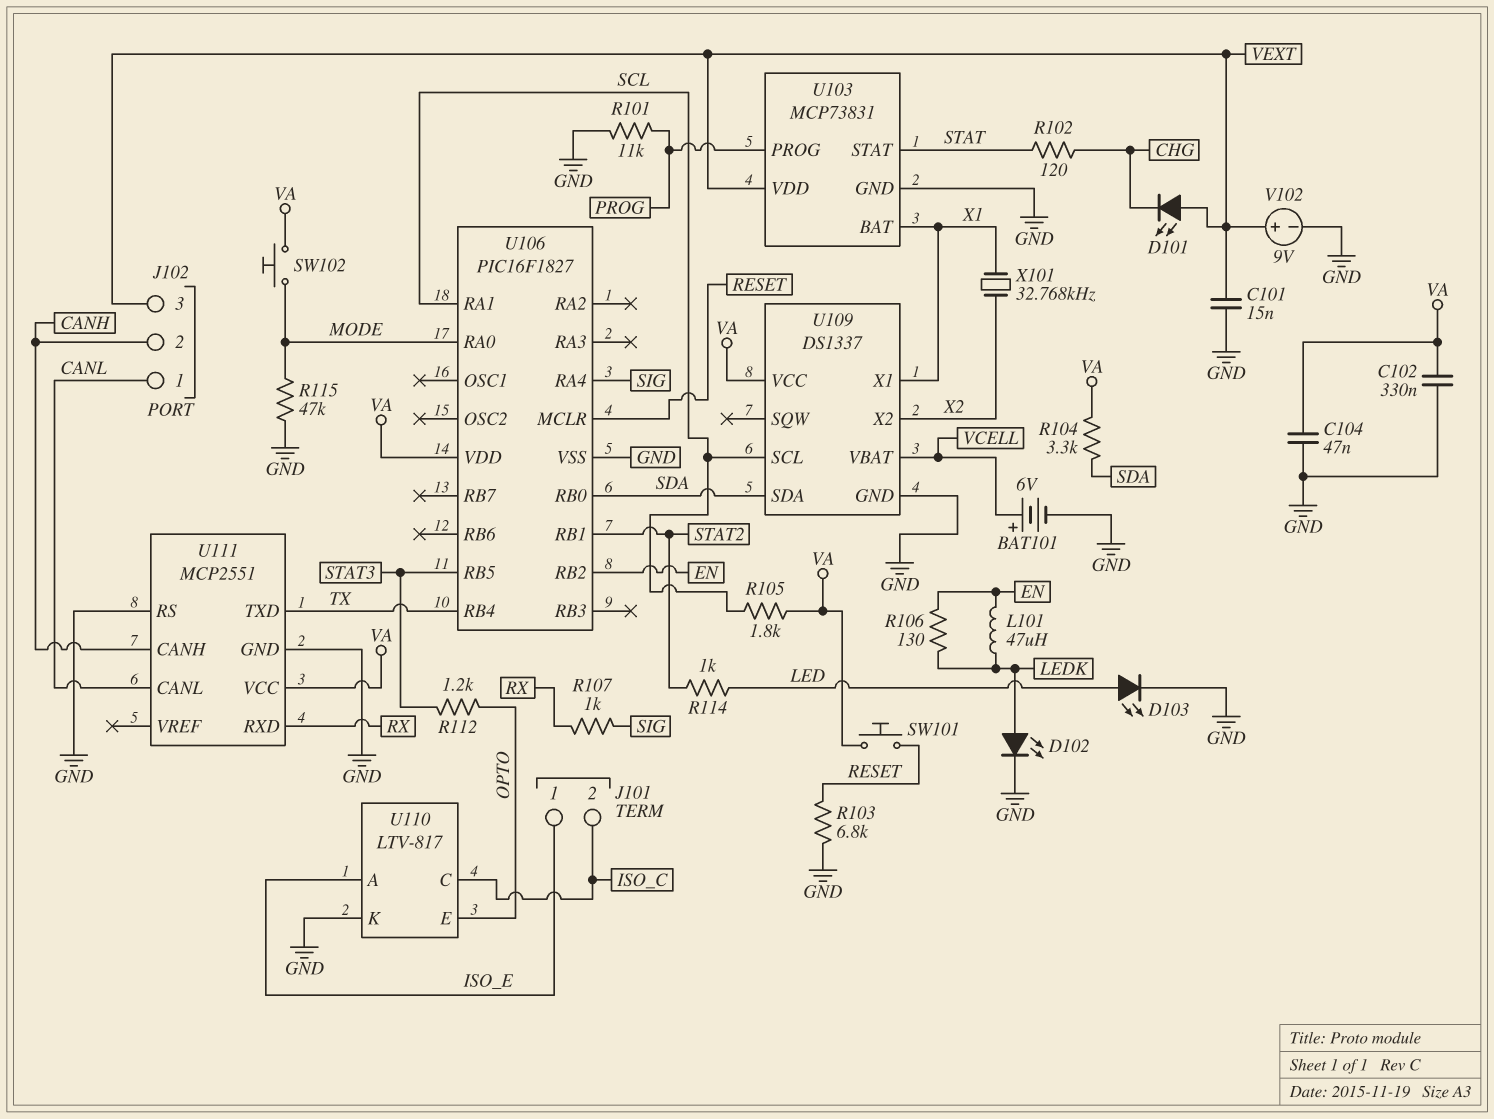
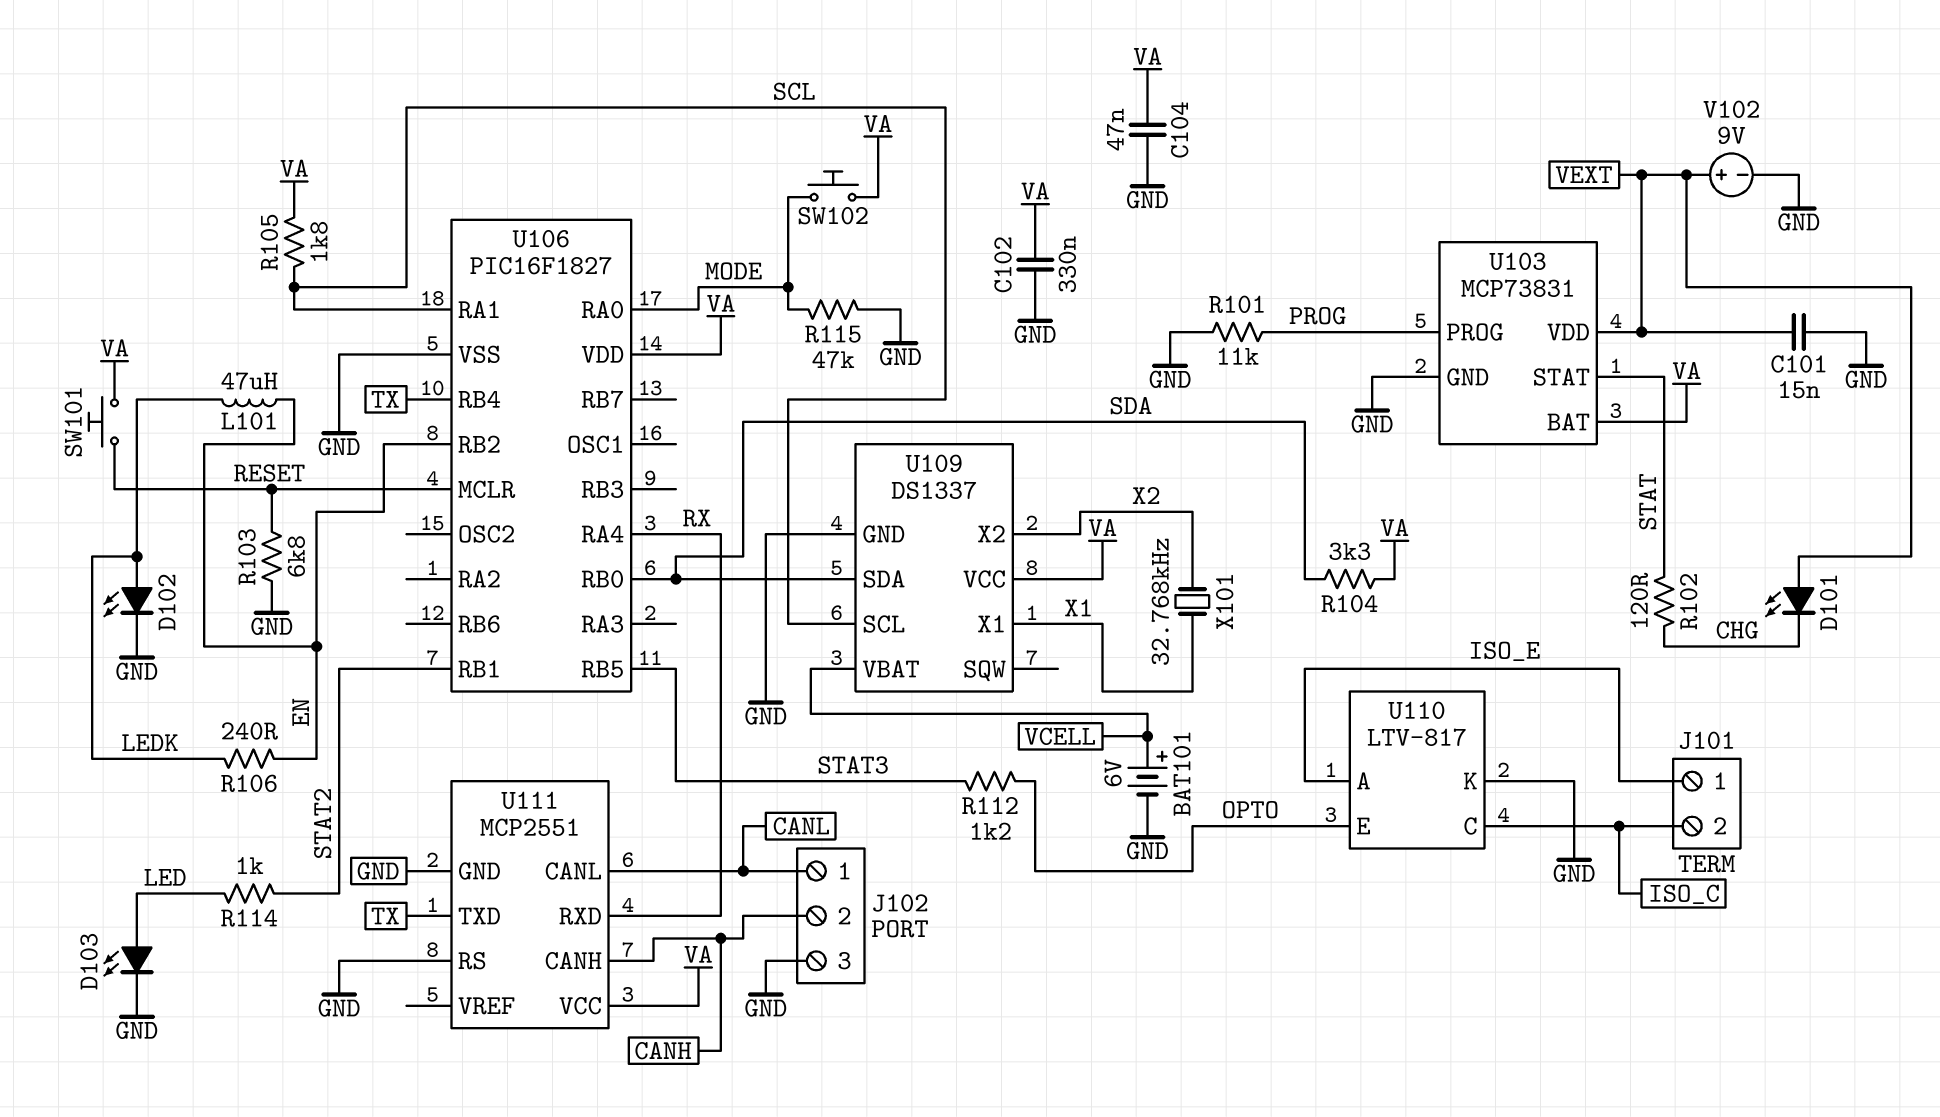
J102 pin 3: VEXT -> GND
R106: 130 (EN, LEDK) -> 240 (EN, LEDK)
R107: 1k (RX, SIG) -> none
U103 pin BAT: X1 -> VA
U106 pin RA4: SIG -> RX

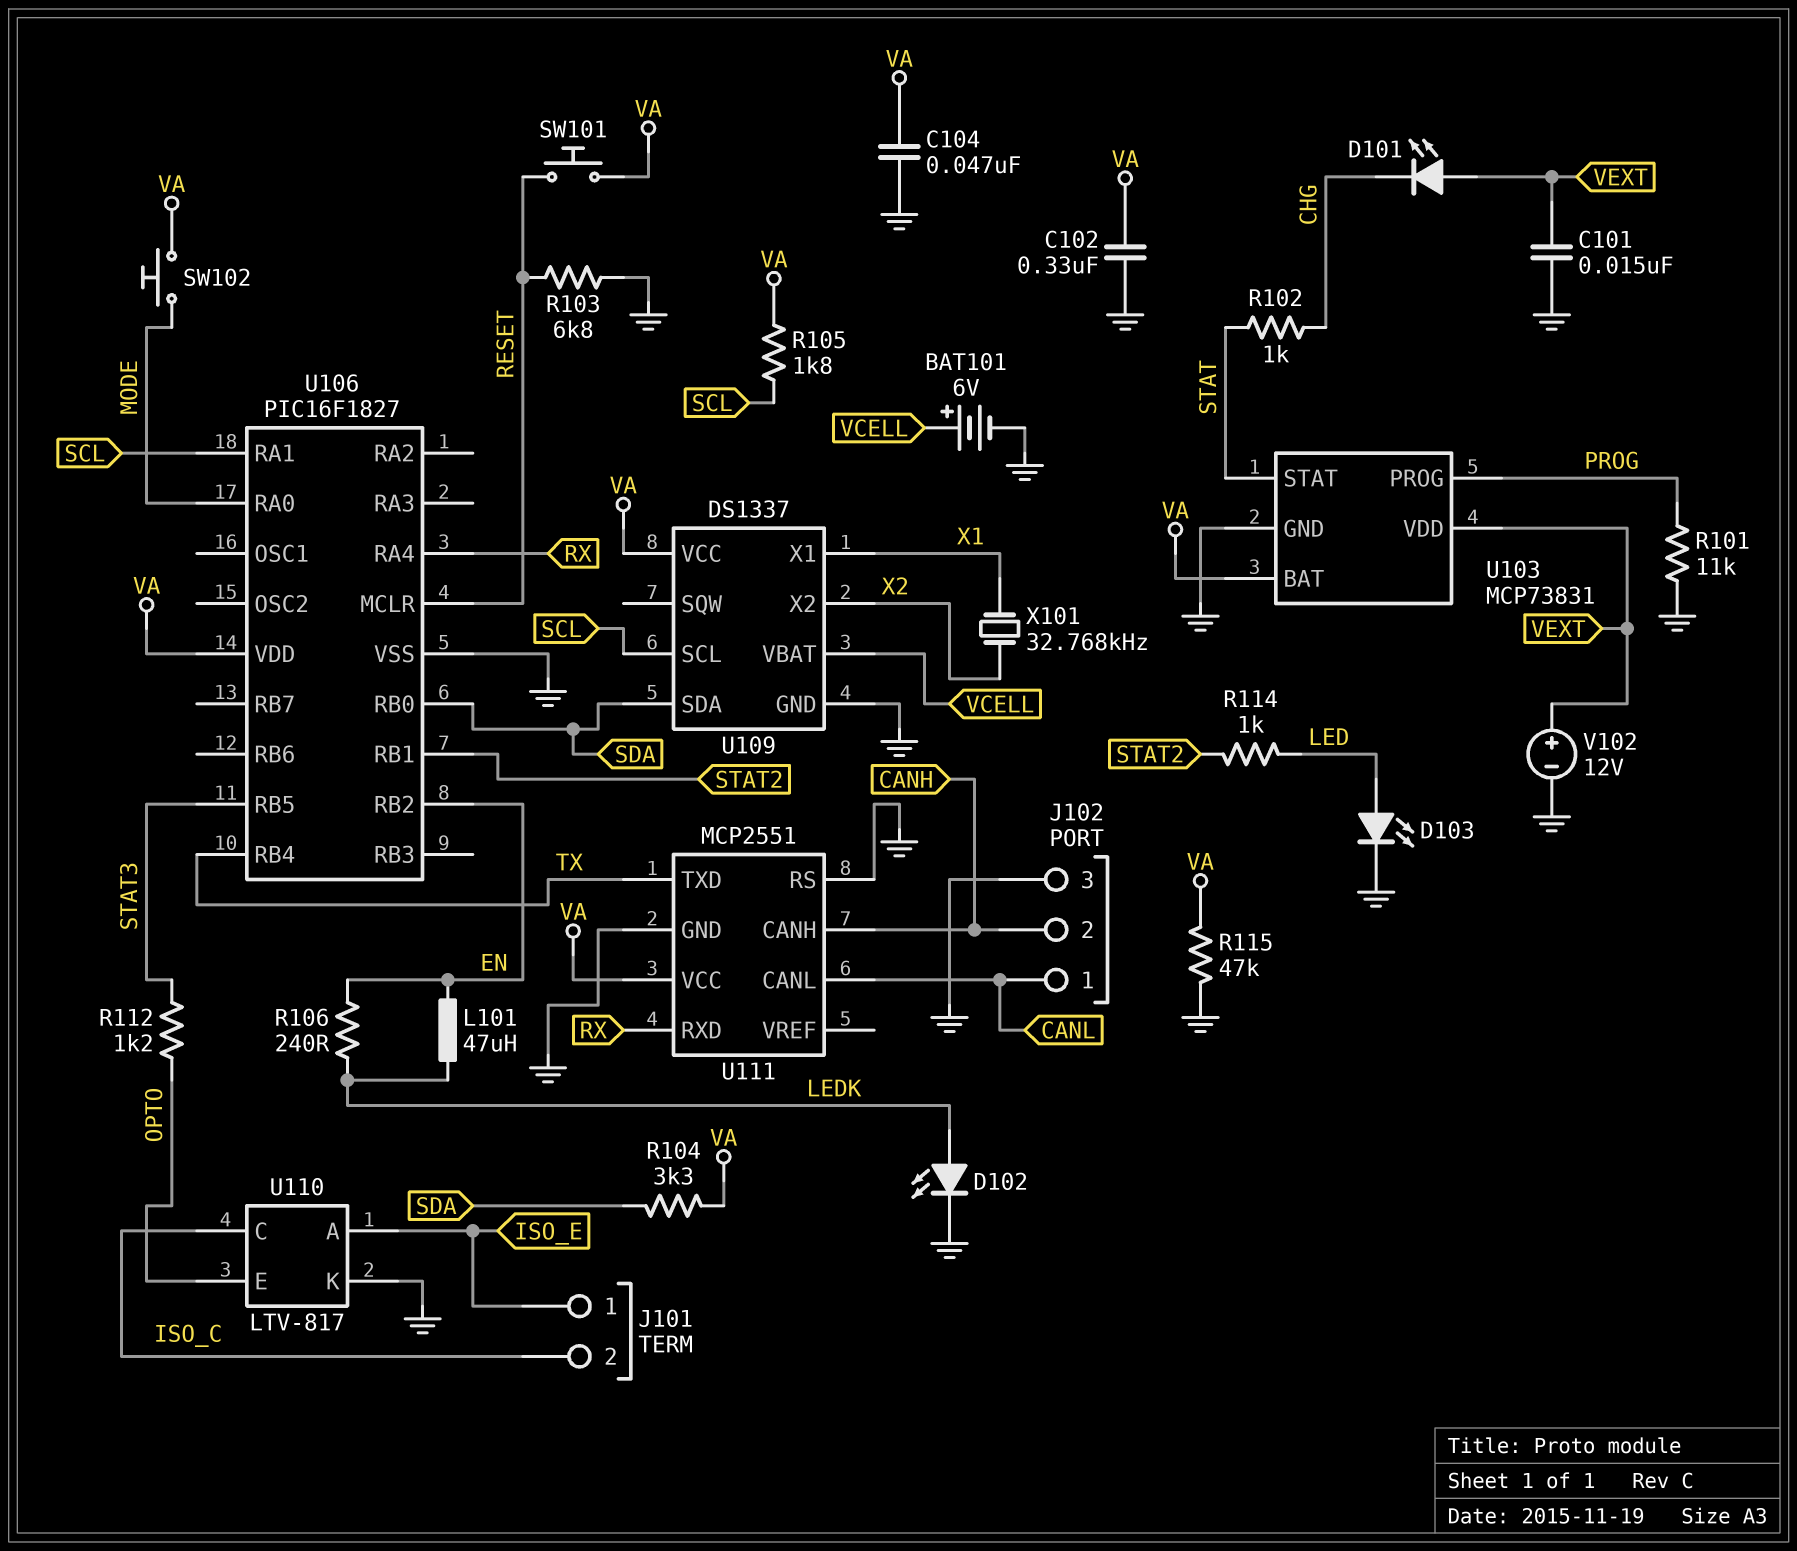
R102: 120 (CHG, STAT) -> 1k (CHG, STAT)
R115: 47k (GND, MODE) -> 47k (GND, VA)
V102: 9V (plus VEXT, minus GND) -> 12V (plus VEXT, minus GND)

